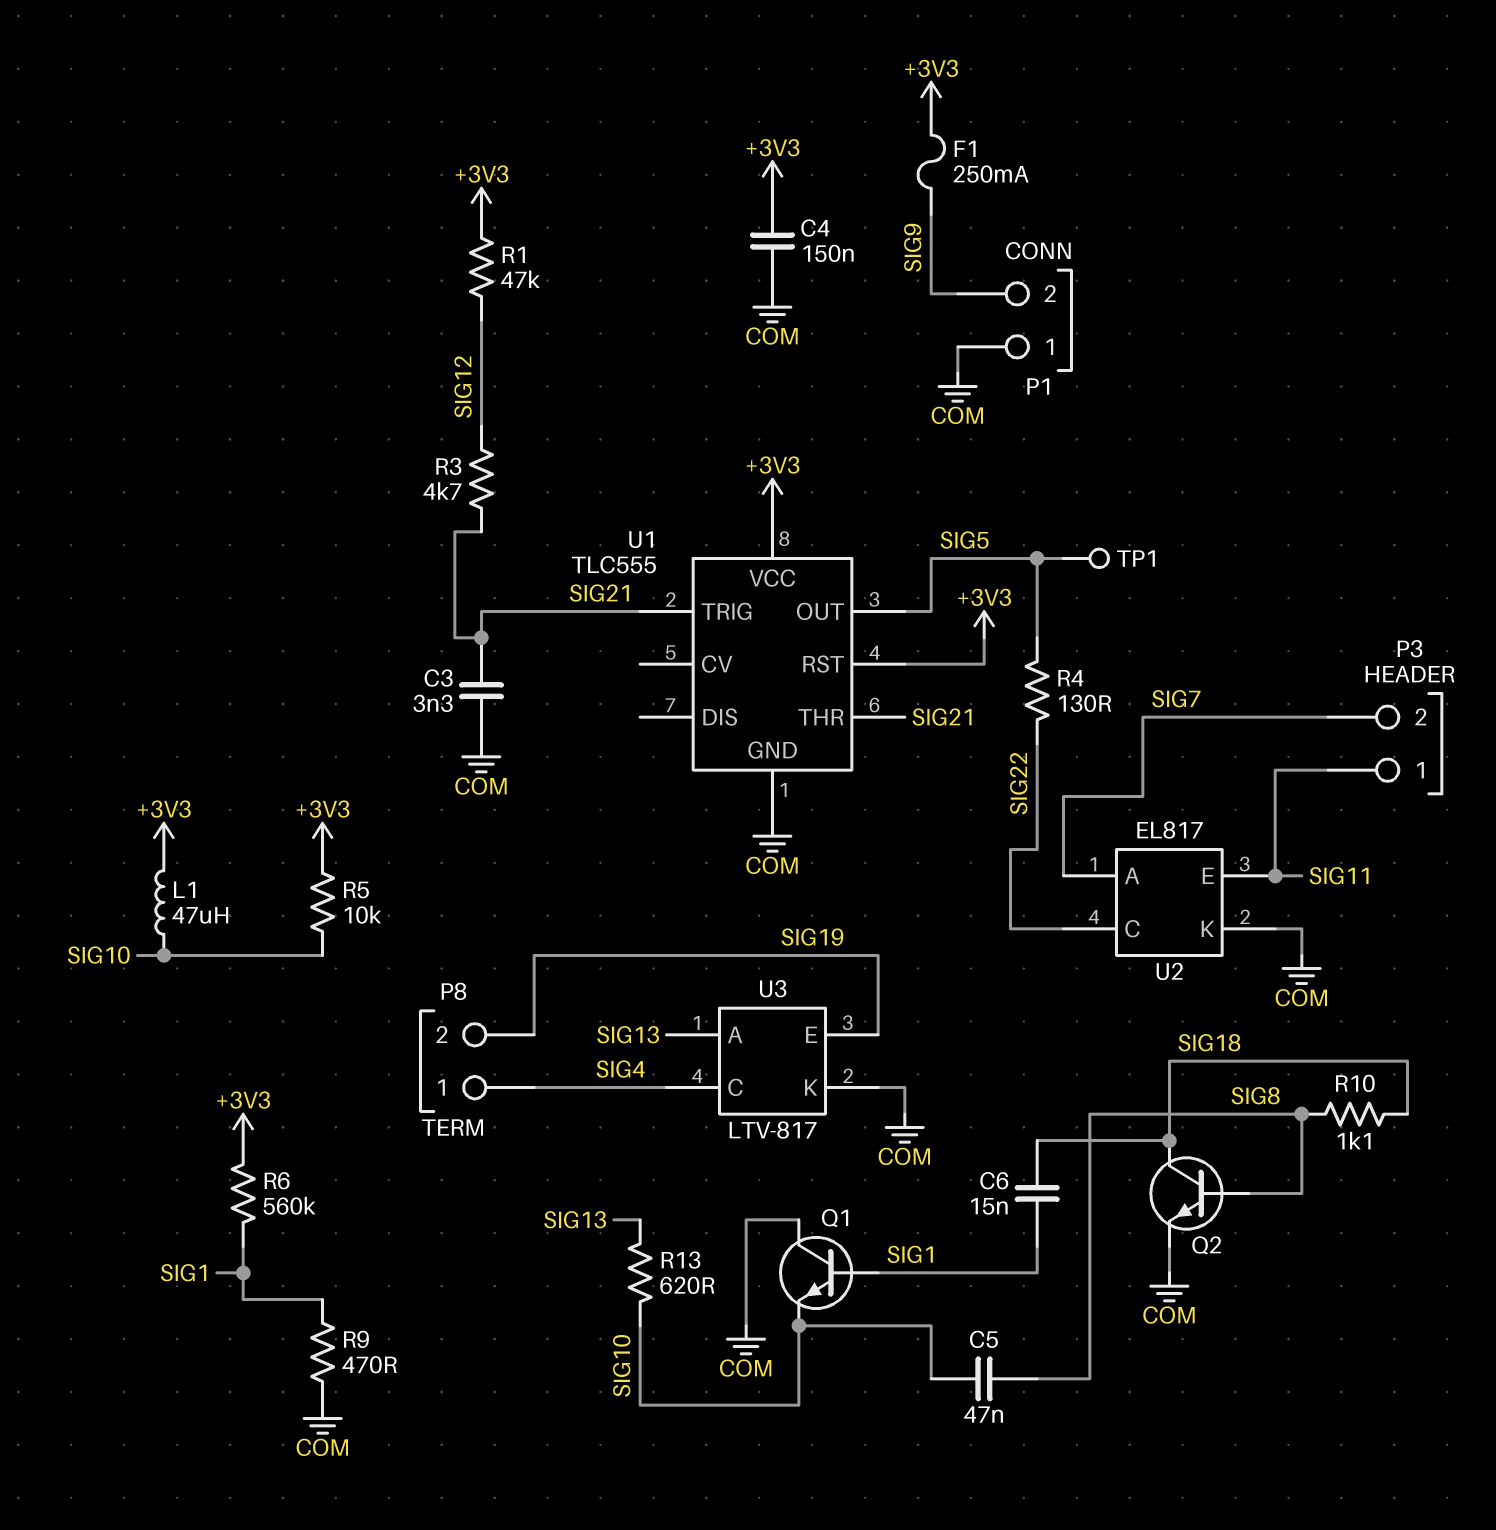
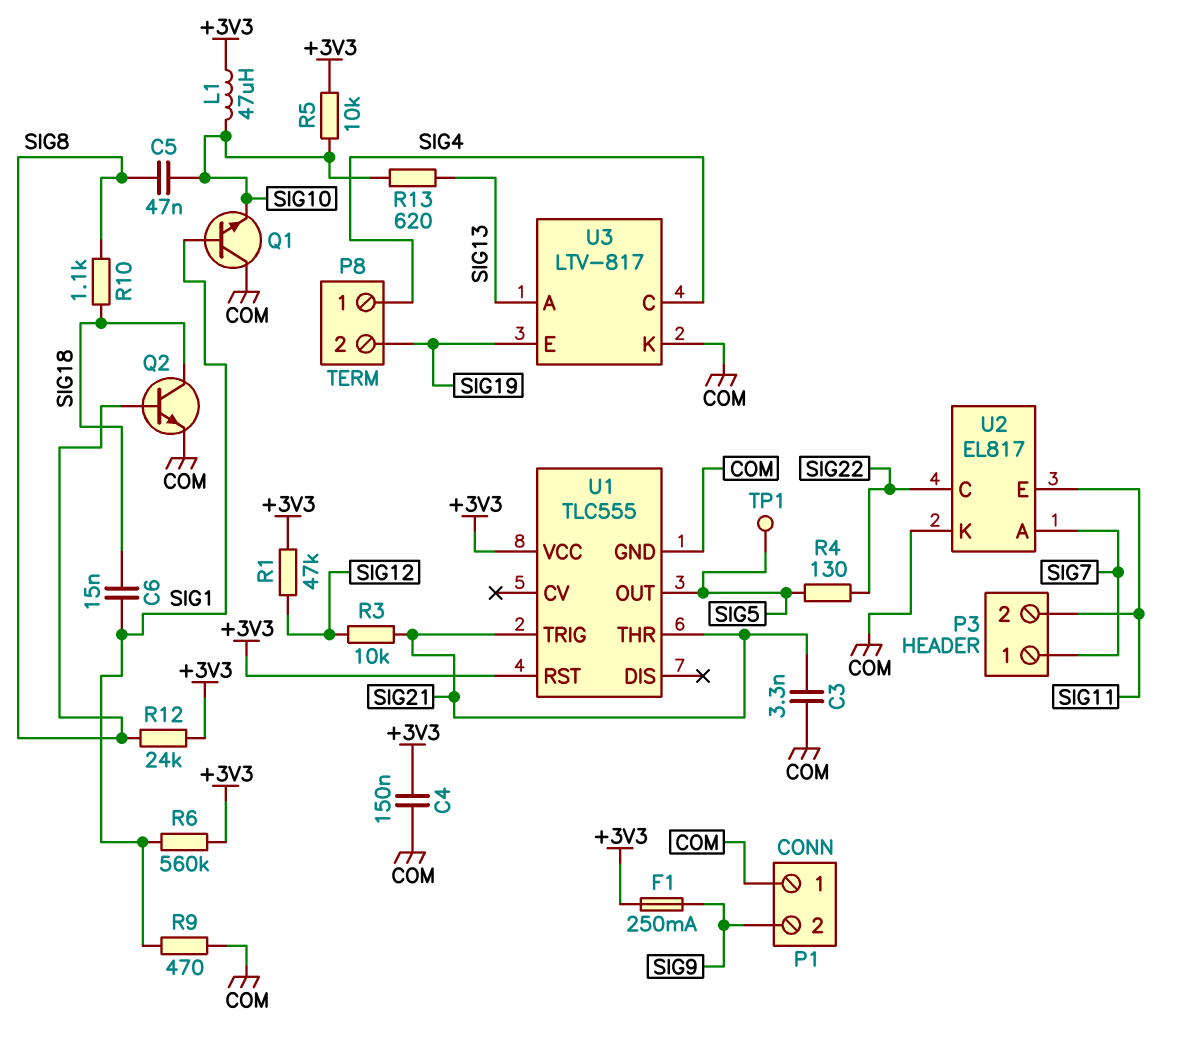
P3 pin 1: SIG11 -> SIG7
P3 pin 2: SIG7 -> SIG11
R3: 4.7k (SIG12, SIG21) -> 10k (SIG12, SIG21)
R12: none -> 24k (+3V3, SIG8)

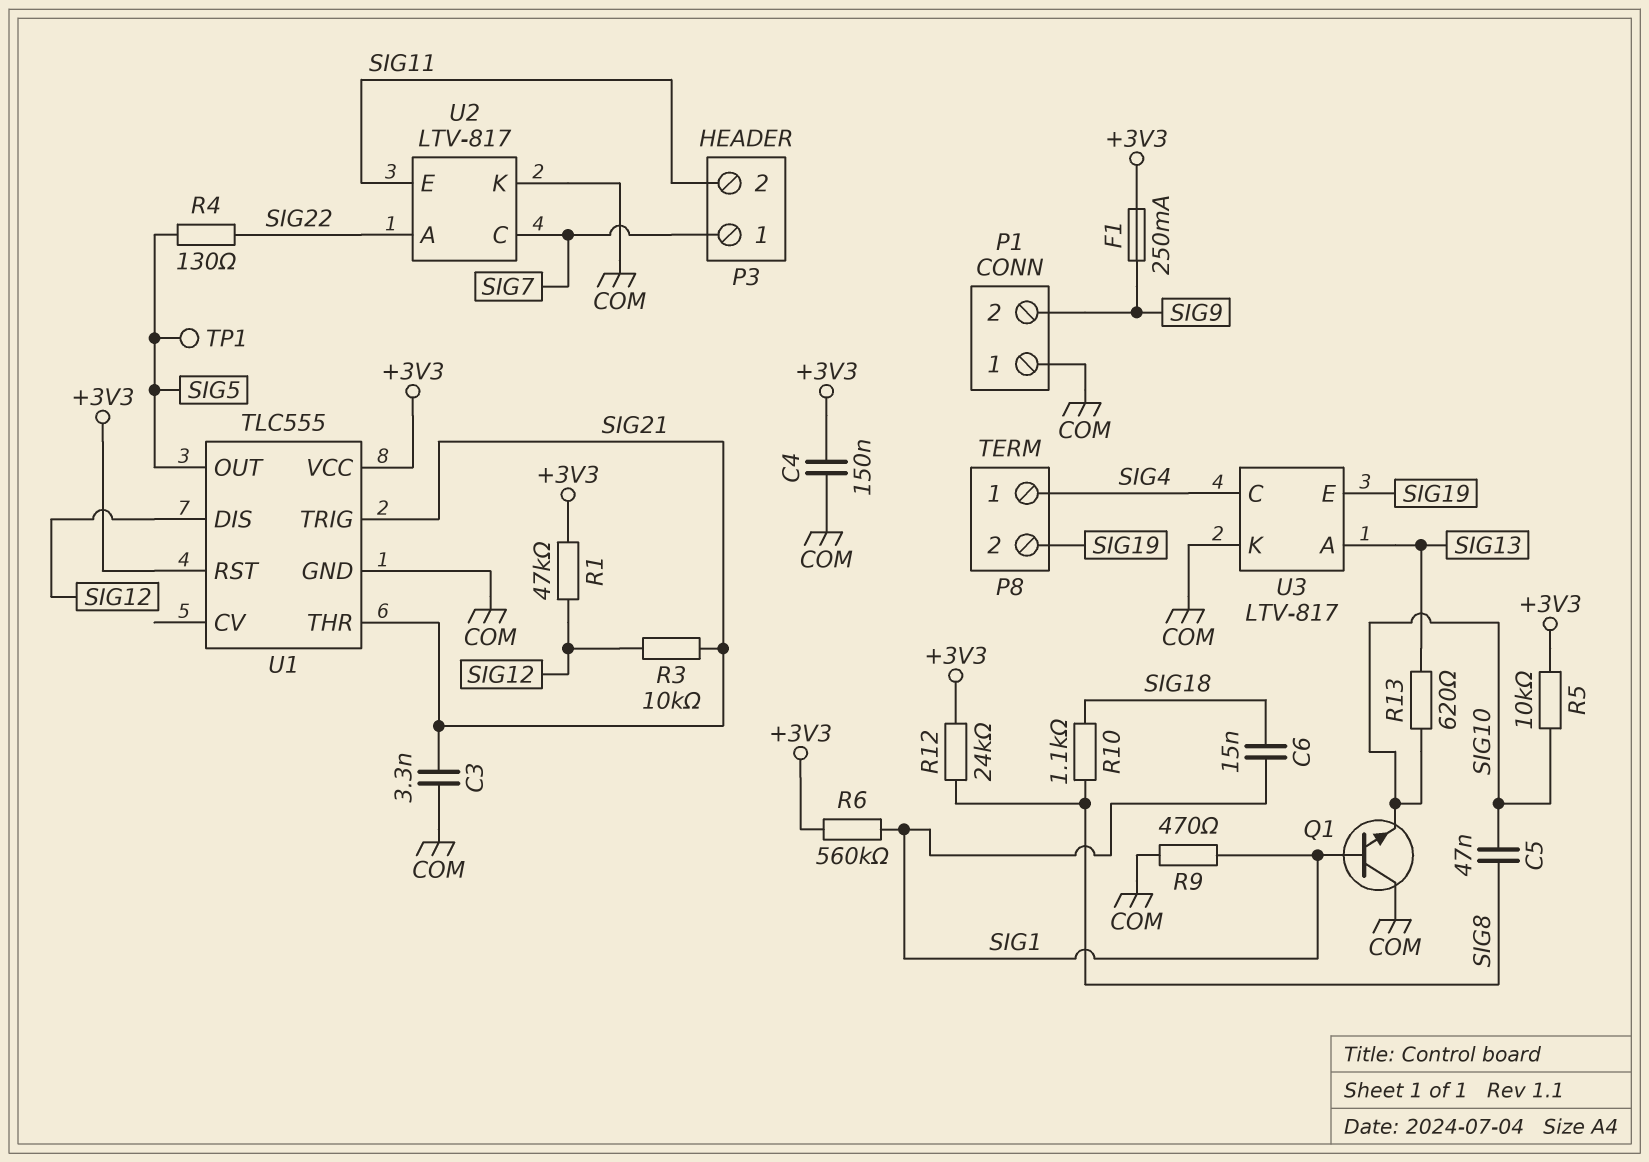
L1: 47uH (+3V3, SIG10) -> none
Q2: NPN (B SIG8, C SIG18, E COM) -> none
U1 pin DIS: none -> SIG12
U2: EL817 -> LTV-817
U2 pin A: SIG7 -> SIG22
U2 pin C: SIG22 -> SIG7

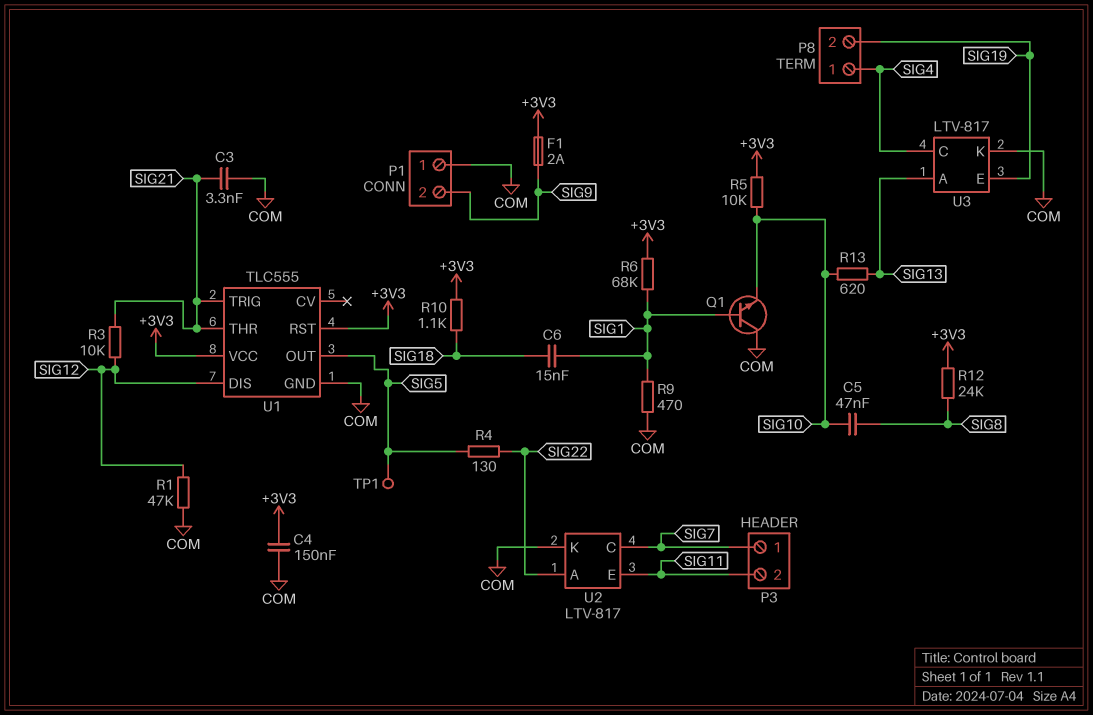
F1: 250mA (+3V3, SIG9) -> 2A (+3V3, SIG9)
R1: 47k (+3V3, SIG12) -> 47k (COM, SIG12)
R6: 560k (+3V3, SIG1) -> 68k (+3V3, SIG1)
R10: 1.1k (SIG8, SIG18) -> 1.1k (+3V3, SIG18)

